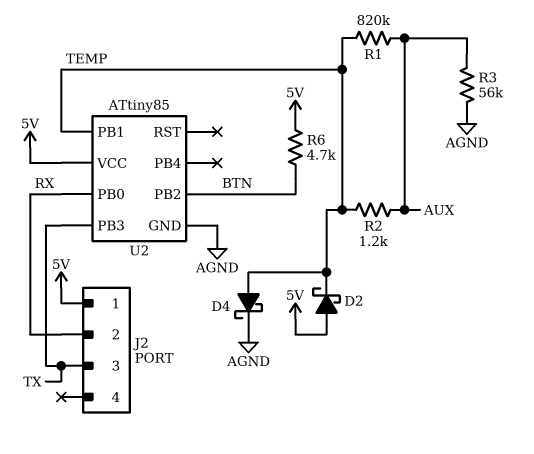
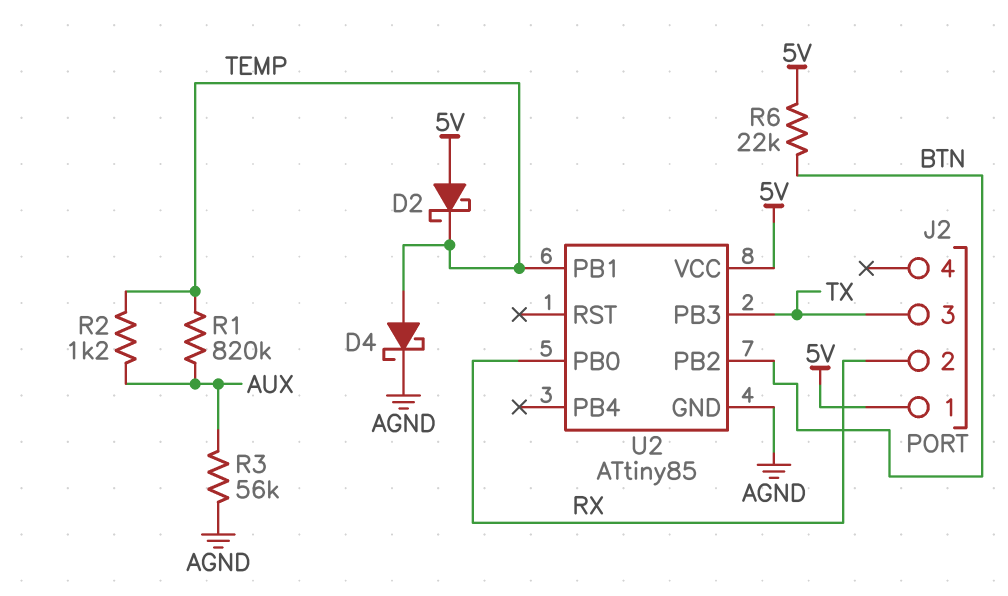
R6: 4.7k (5V, BTN) -> 22k (5V, BTN)

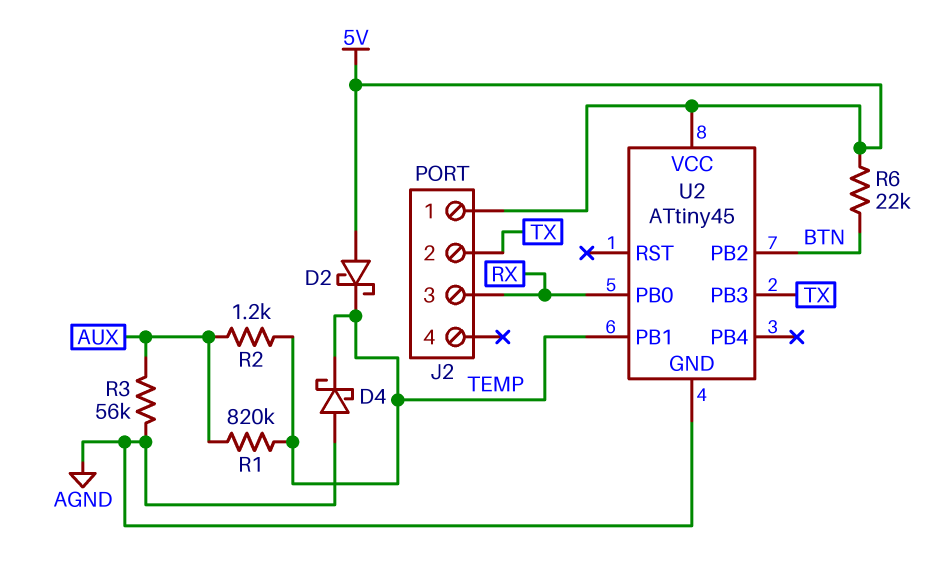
D4: schottky (A TEMP, K AGND) -> schottky (A AGND, K TEMP)
J2 pin 2: RX -> TX
J2 pin 3: TX -> RX
U2: ATtiny85 -> ATtiny45

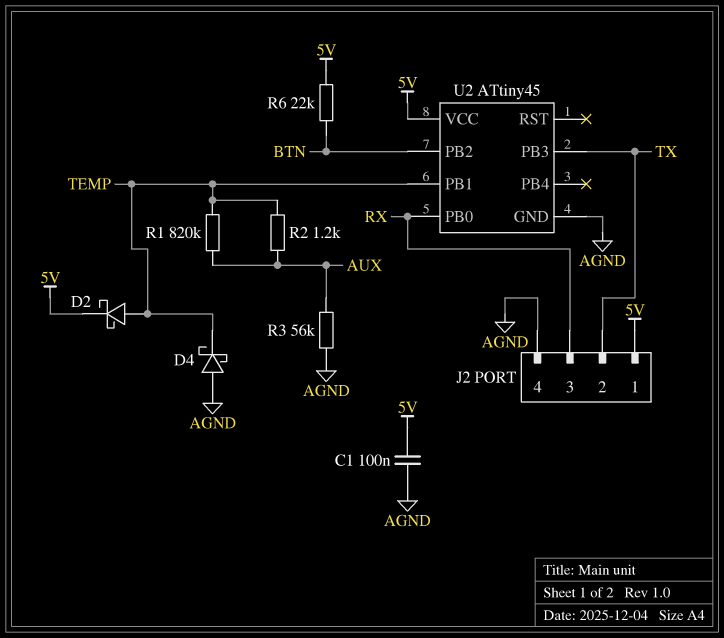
C1: none -> 100nF (5V, AGND)
D2: schottky (A 5V, K TEMP) -> schottky (A TEMP, K 5V)
J2 pin 4: none -> AGND

